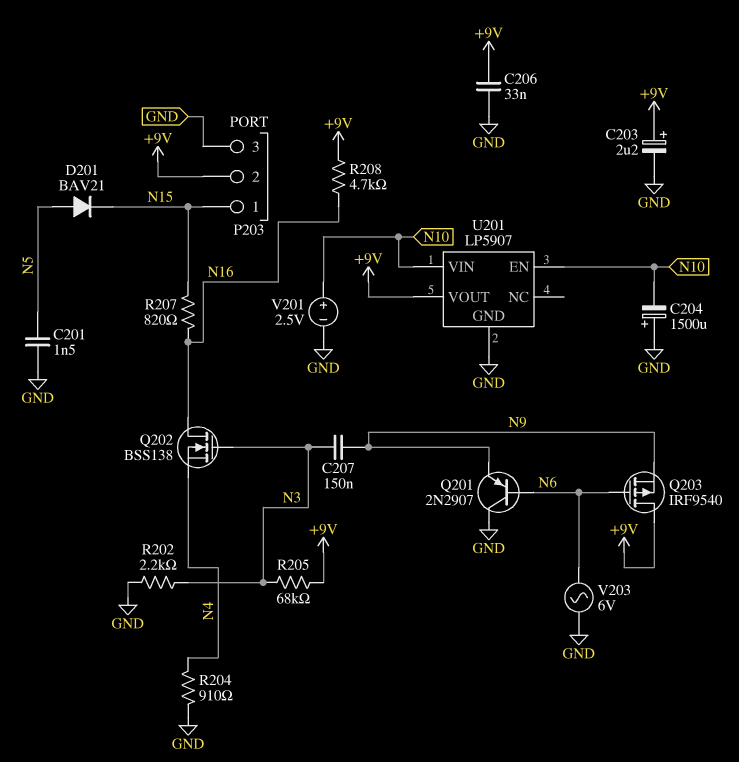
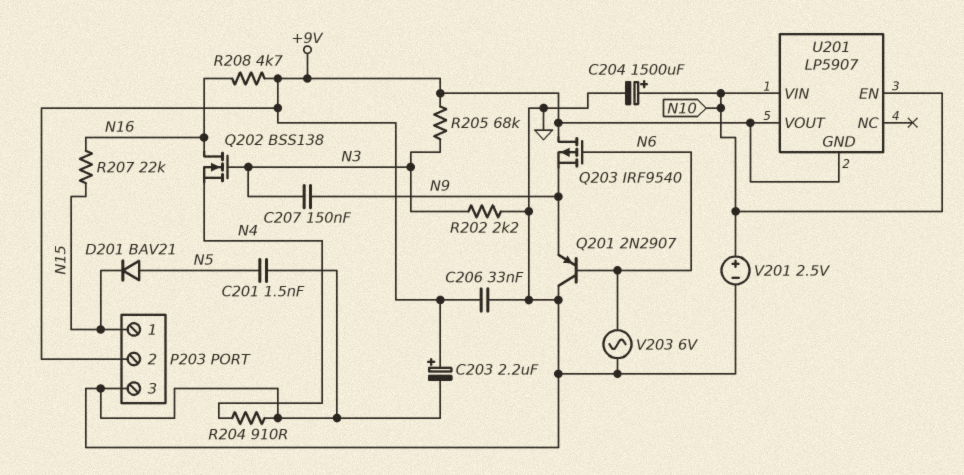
C204: 1500uF (plus GND, minus N10) -> 1500uF (plus N10, minus GND)
R207: 820 (N15, N16) -> 22k (N15, N16)
U201 pin GND: GND -> +9V

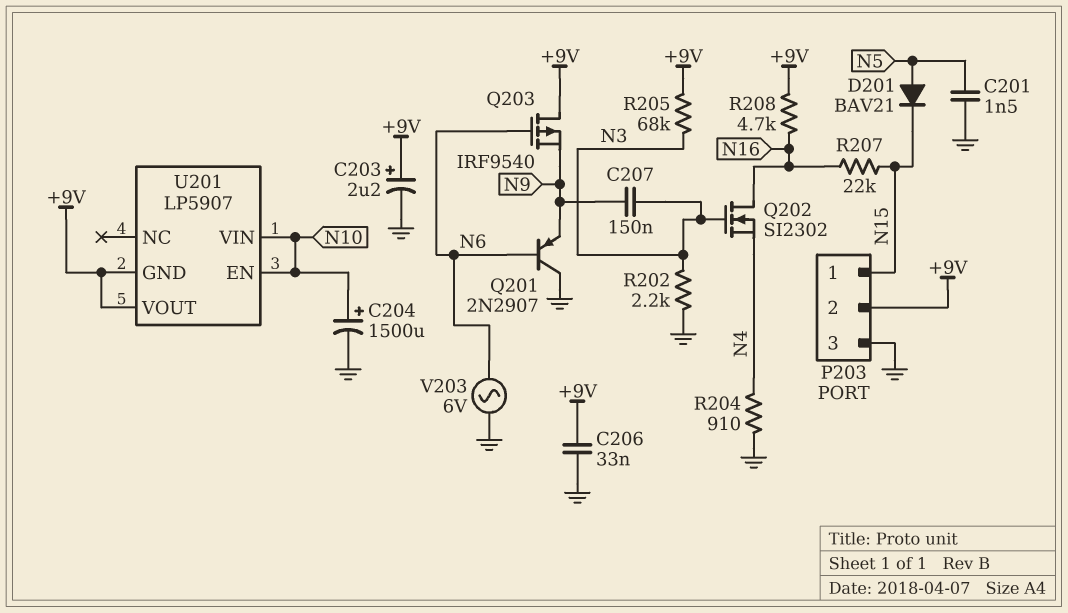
Q202: NMOS BSS138 (G N3, D N16, S N4) -> NMOS SI2302 (G N3, D N16, S N4)
V201: 2.5V (plus N10, minus GND) -> none

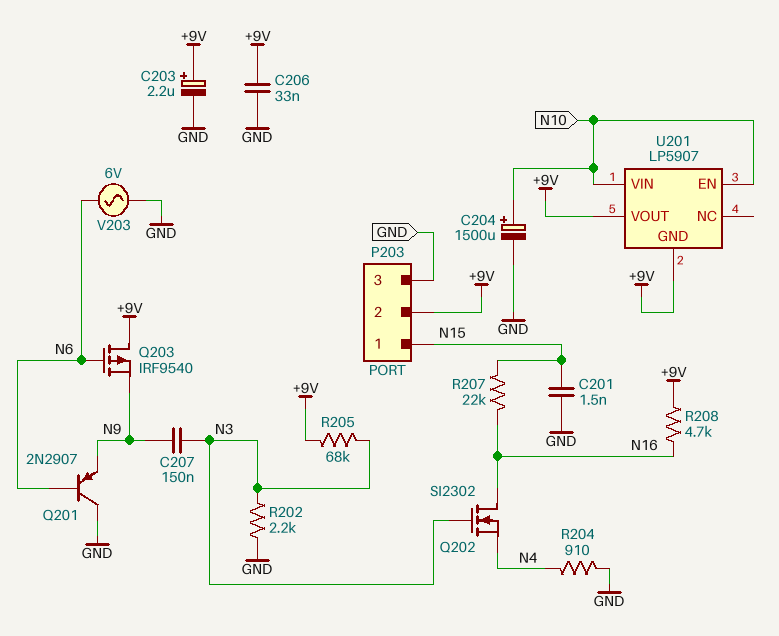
C201: 1.5nF (GND, N5) -> 1.5nF (GND, N15)
D201: diode BAV21 (A N5, K N15) -> none

